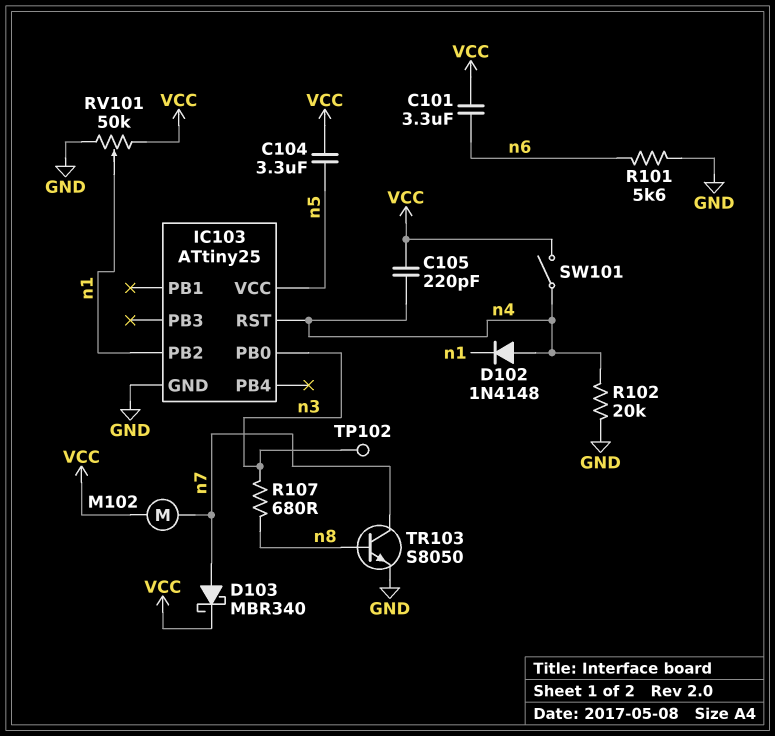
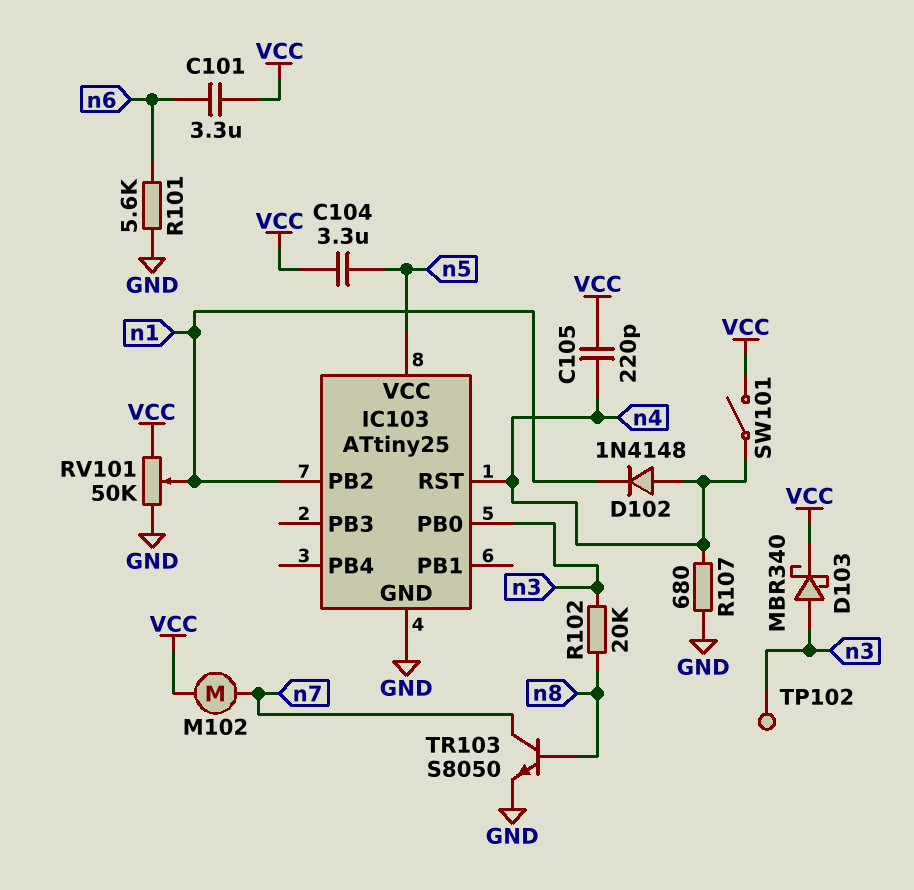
D103: schottky MBR340 (A n7, K VCC) -> schottky MBR340 (A n3, K VCC)
R102: 20k (GND, n4) -> 20k (n3, n8)
R107: 680 (n3, n8) -> 680 (GND, n4)

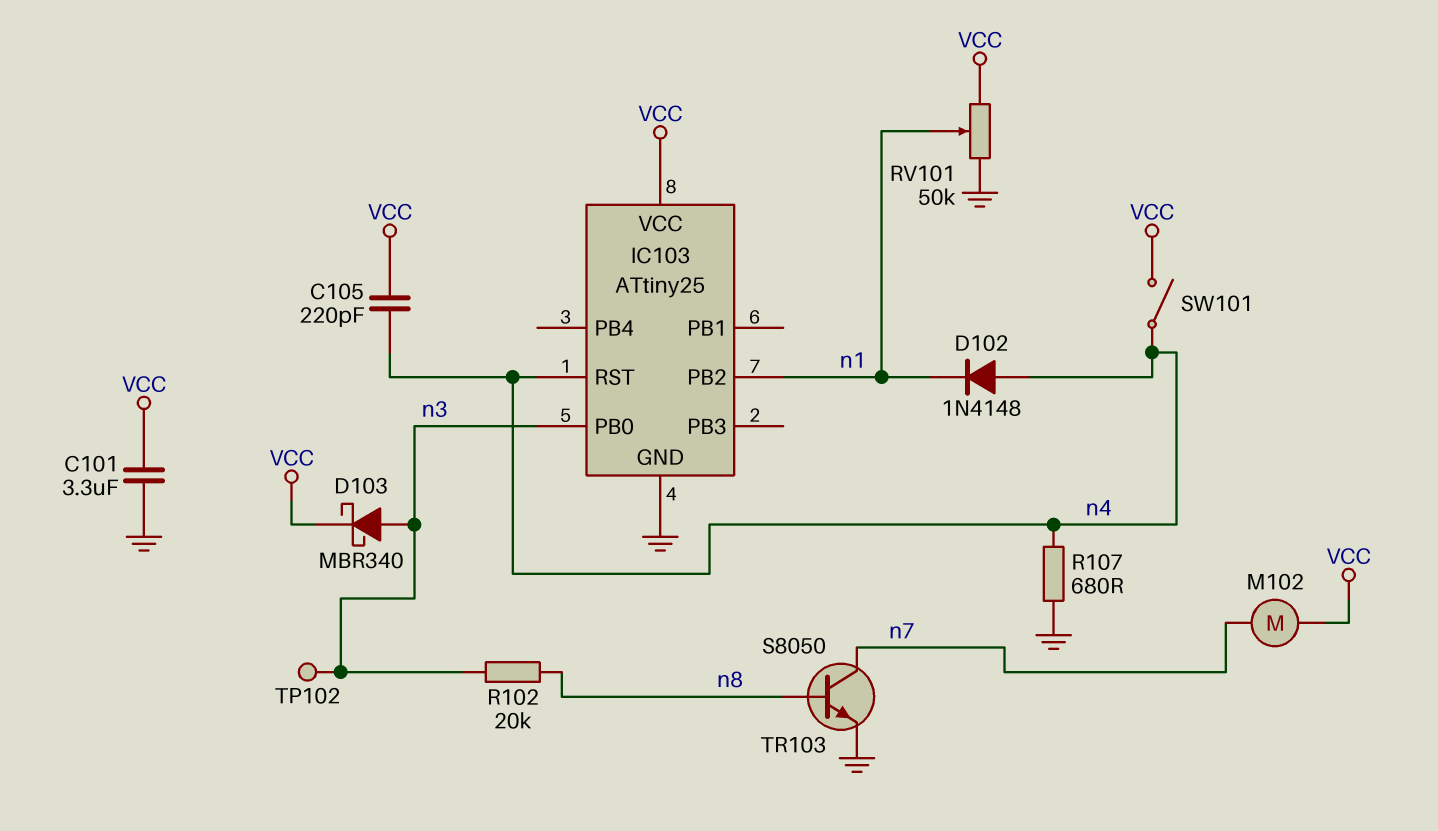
C101: 3.3uF (VCC, n6) -> 3.3uF (GND, VCC)
C104: 3.3uF (VCC, n5) -> none
IC103 pin VCC: n5 -> VCC
R101: 5.6k (GND, n6) -> none

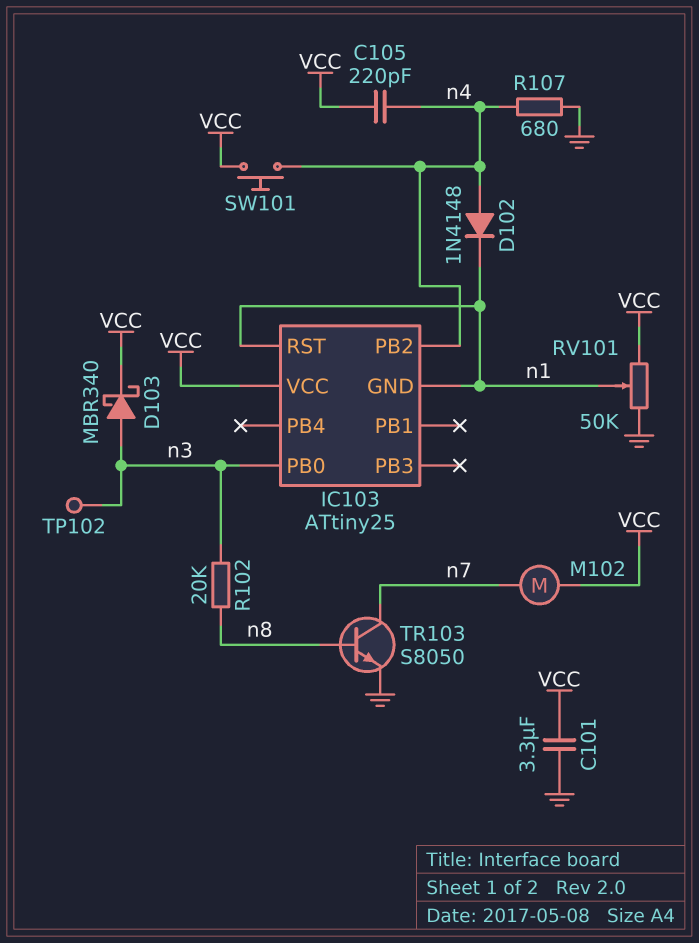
IC103 pin GND: GND -> n1
IC103 pin PB2: n1 -> n4
IC103 pin RST: n4 -> n1
SW101: switch (VCC, n4) -> button (VCC, n4)

